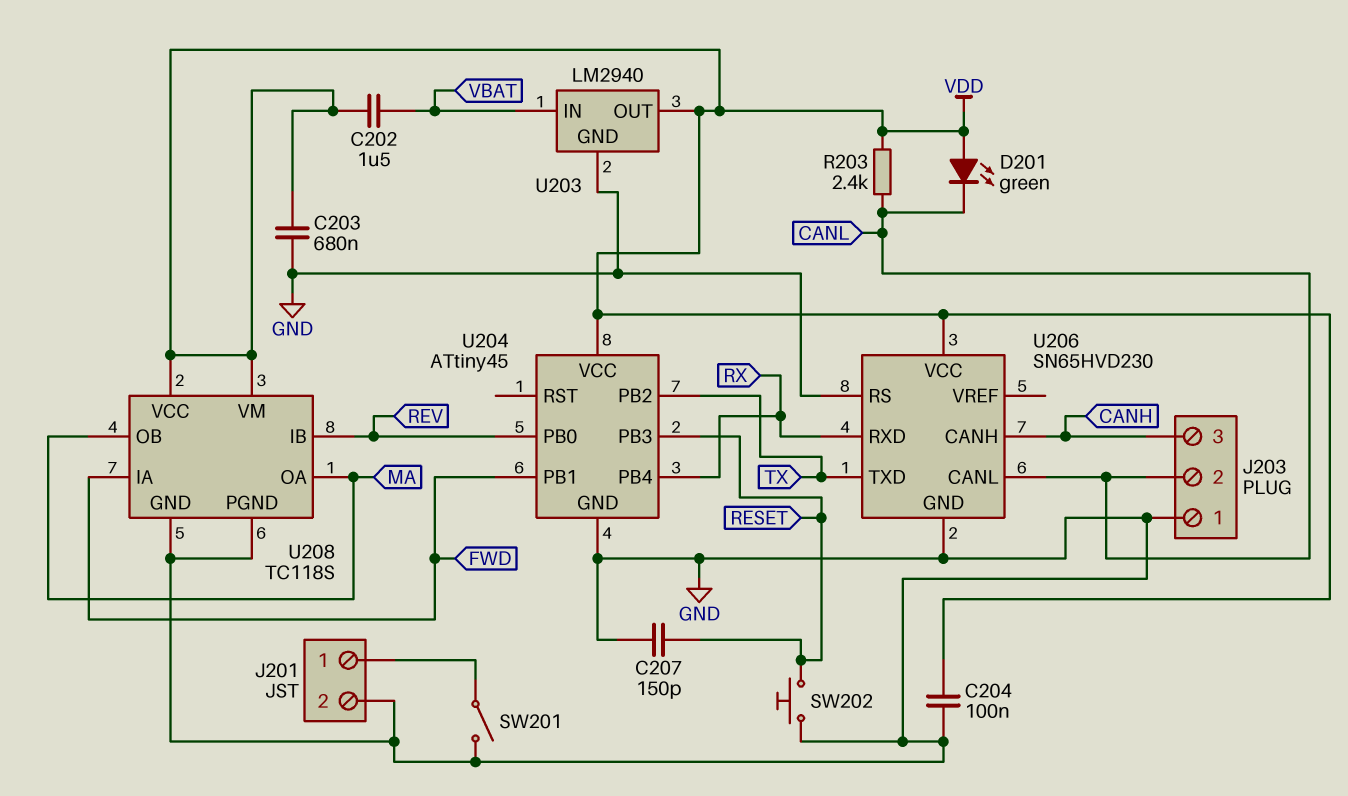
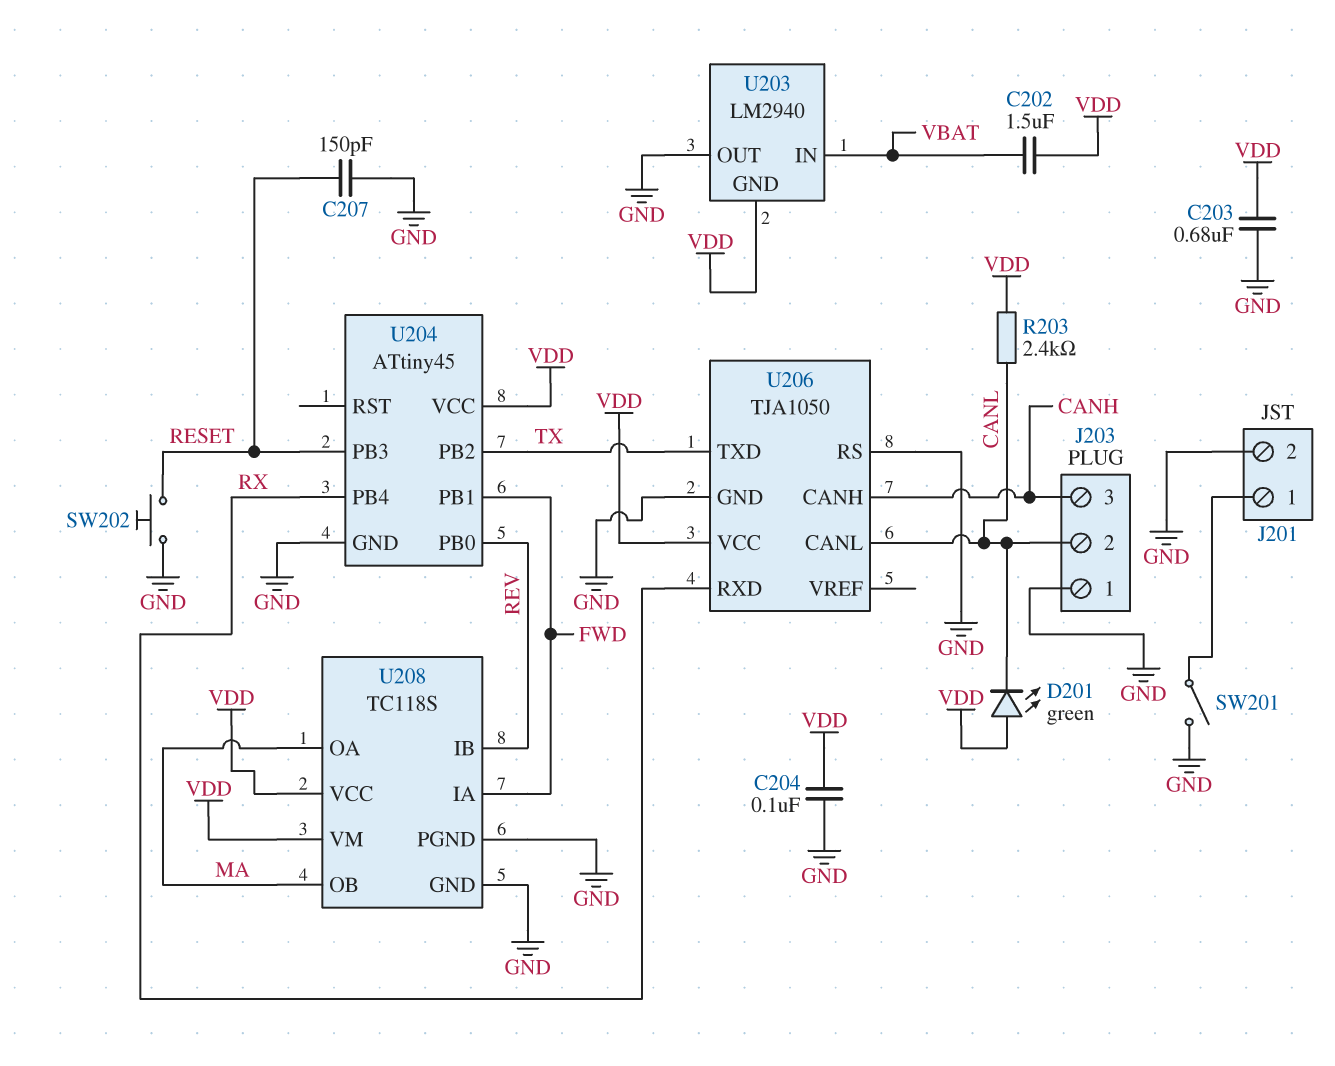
U203 pin GND: GND -> VDD
U203 pin OUT: VDD -> GND
U206: SN65HVD230 -> TJA1050

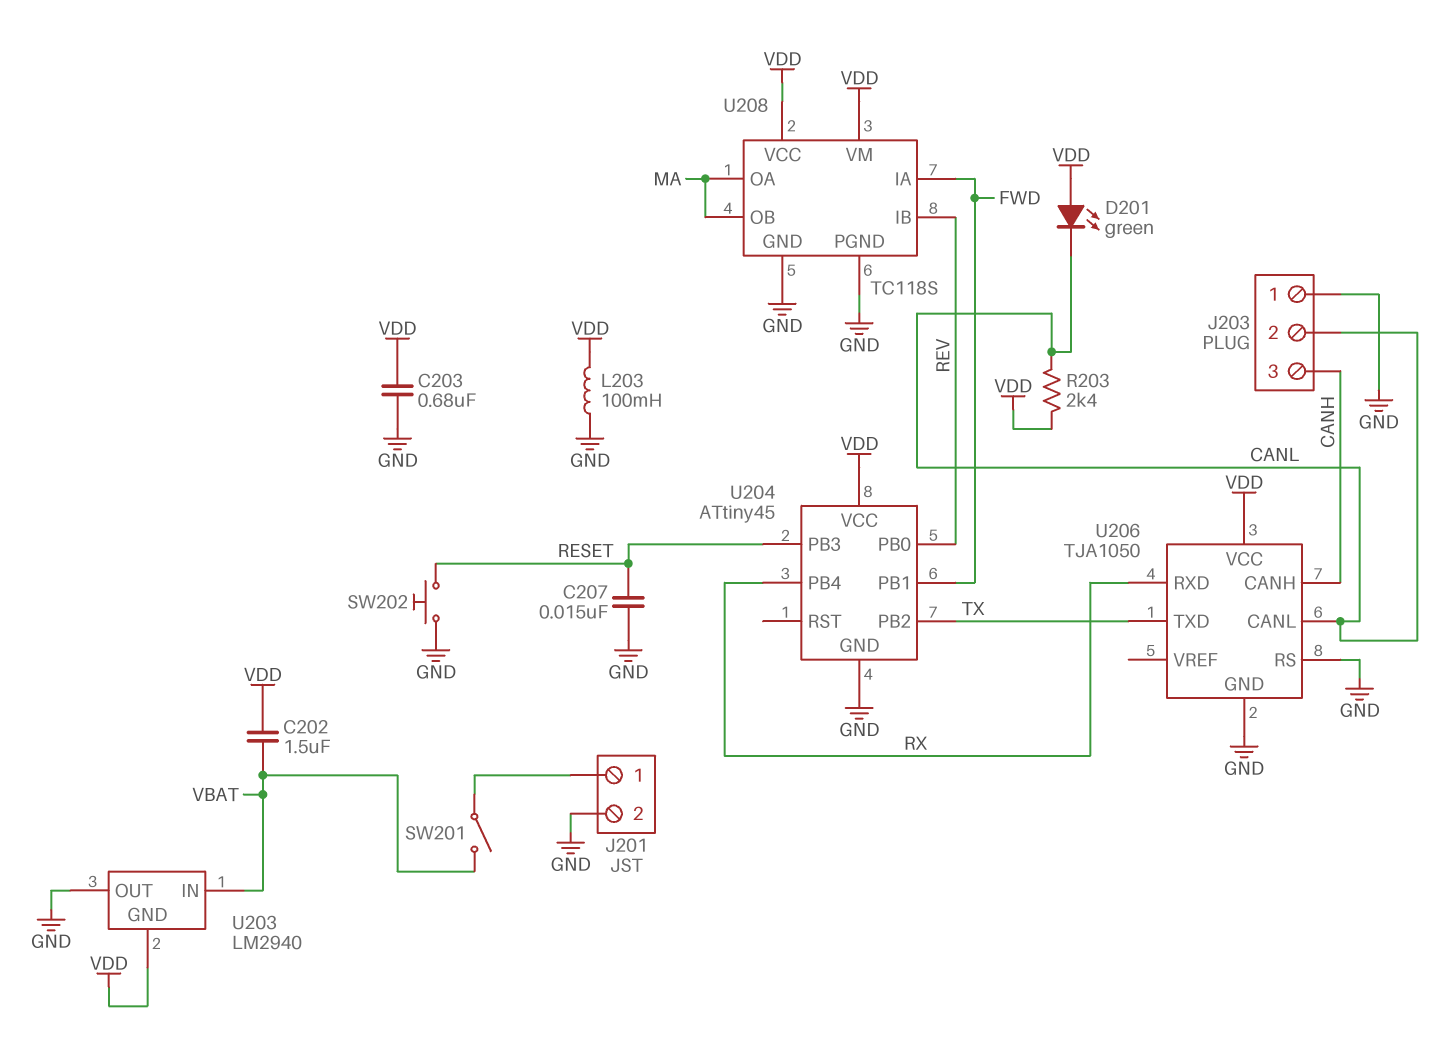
C204: 100nF (GND, VDD) -> none
C207: 150pF (GND, RESET) -> 15nF (GND, RESET)
L203: none -> 100mH (GND, VDD)
SW201: switch (GND, J201/1) -> switch (J201/1, VBAT)

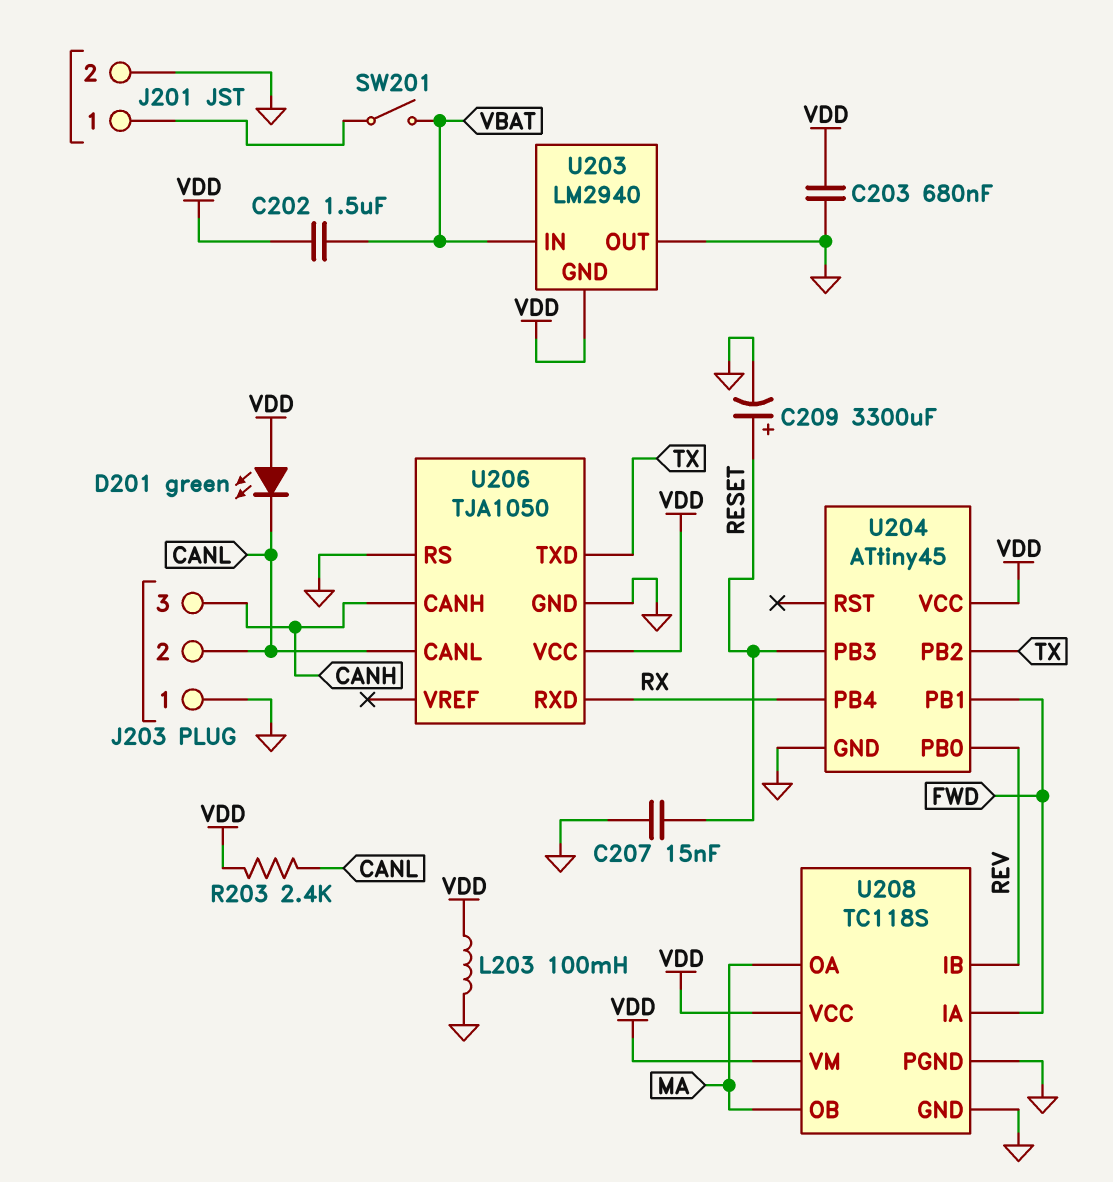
C209: none -> 3300uF (plus RESET, minus GND)
SW202: button (GND, RESET) -> none

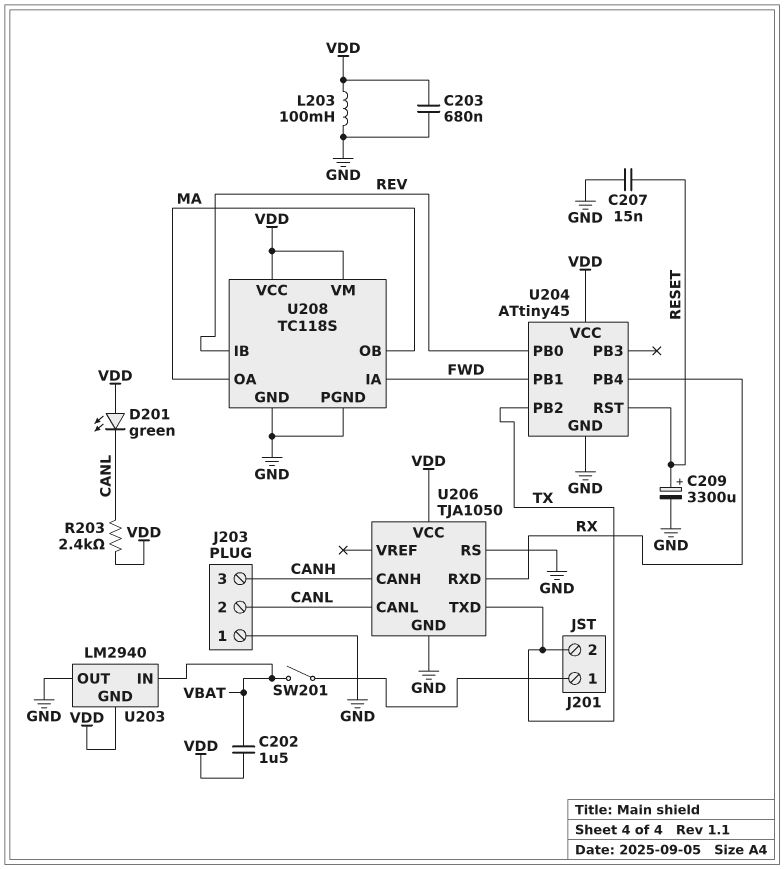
J201 pin 2: GND -> TX
U204 pin PB3: RESET -> none
U204 pin RST: none -> RESET

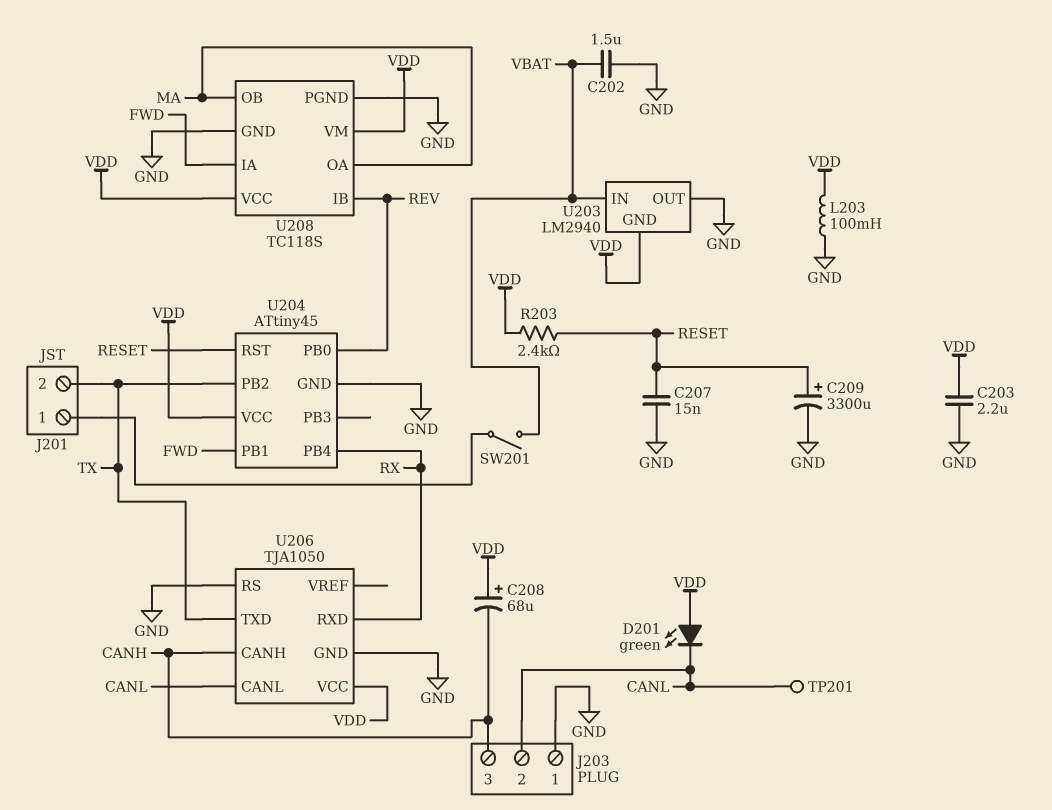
C202: 1.5uF (VBAT, VDD) -> 1.5uF (GND, VBAT)
C203: 680nF (GND, VDD) -> 2.2uF (GND, VDD)
C208: none -> 68uF (plus VDD, minus CANH)
R203: 2.4k (CANL, VDD) -> 2.4k (RESET, VDD)
TP201: none -> test point (CANL)

